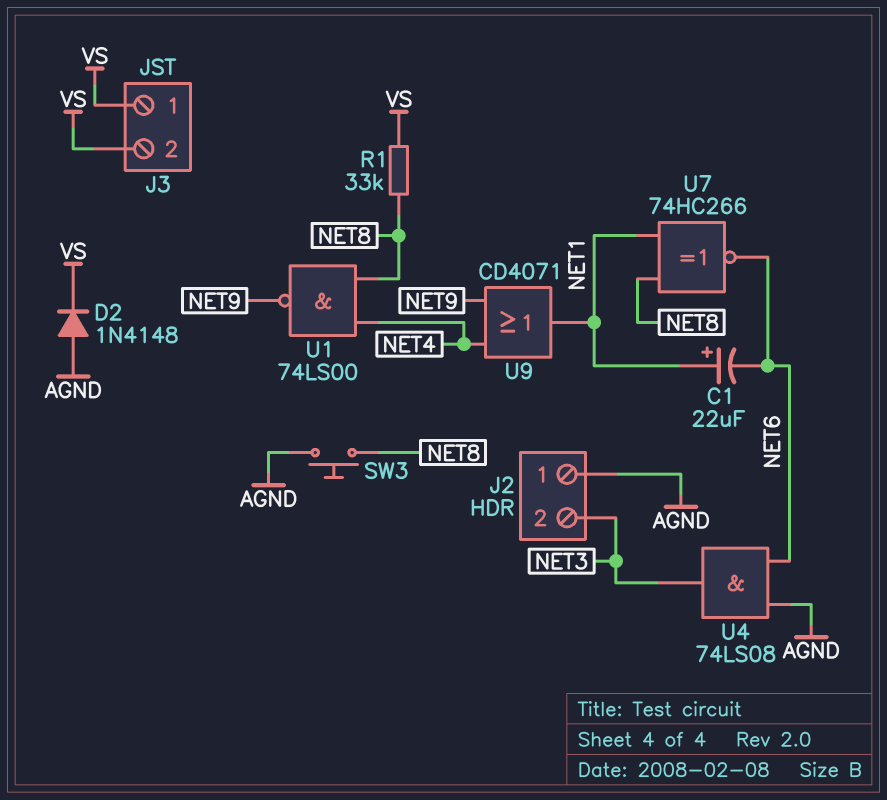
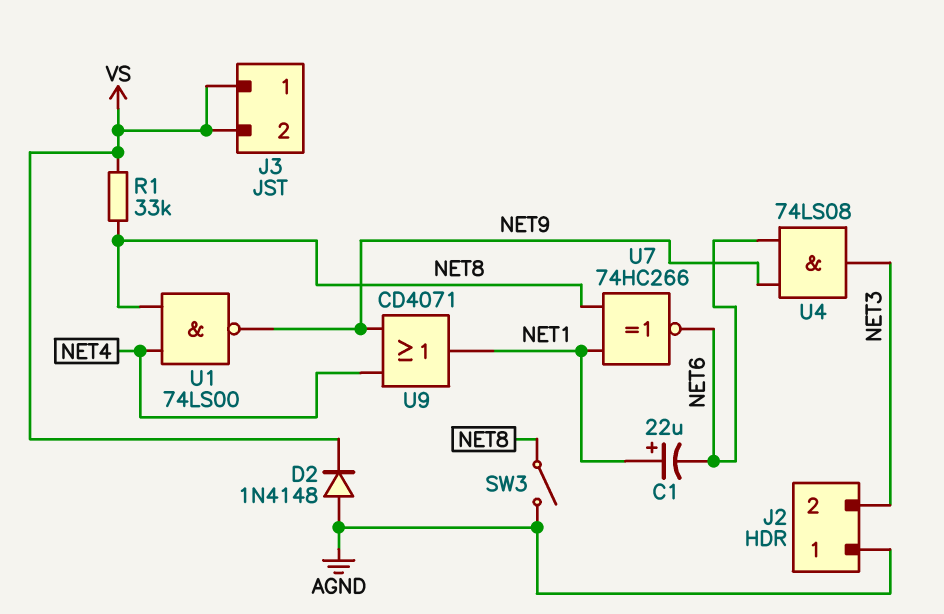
SW3: button (AGND, NET8) -> switch (AGND, NET8)
U4: AND 74LS08 (in AGND, in NET6, out NET3) -> AND 74LS08 (in NET6, in NET9, out NET3)

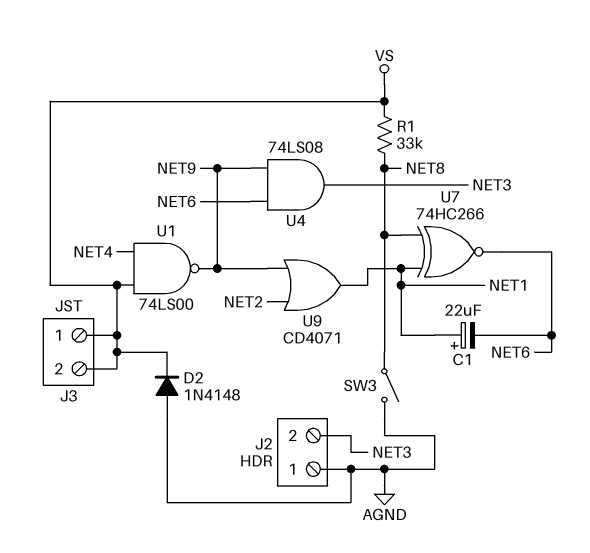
U1: NAND 74LS00 (in NET4, in NET8, out NET9) -> NAND 74LS00 (in NET4, in VS, out NET9)
U9: OR CD4071 (in NET4, in NET9, out NET1) -> OR CD4071 (in NET2, in NET9, out NET1)

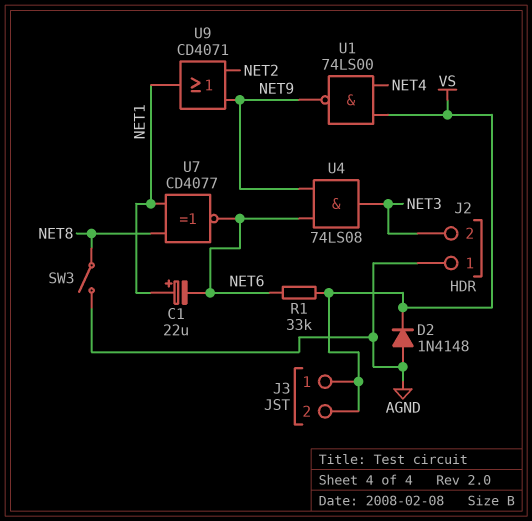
R1: 33k (NET8, VS) -> 33k (NET6, VS)
U7: XNOR 74HC266 (in NET1, in NET8, out NET6) -> XNOR CD4077 (in NET1, in NET8, out NET6)

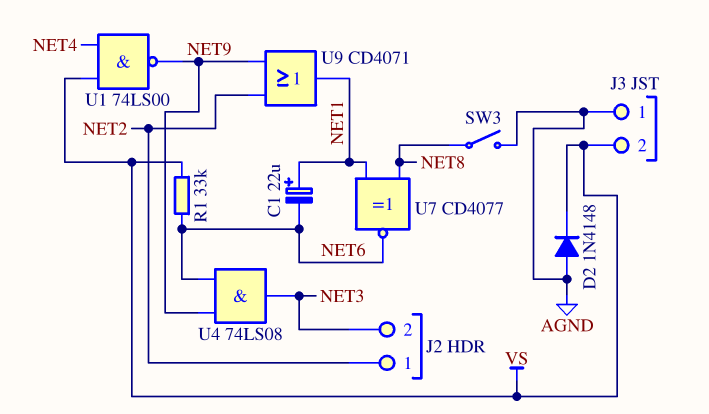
J2 pin 1: AGND -> NET2
J3 pin 1: VS -> AGND

